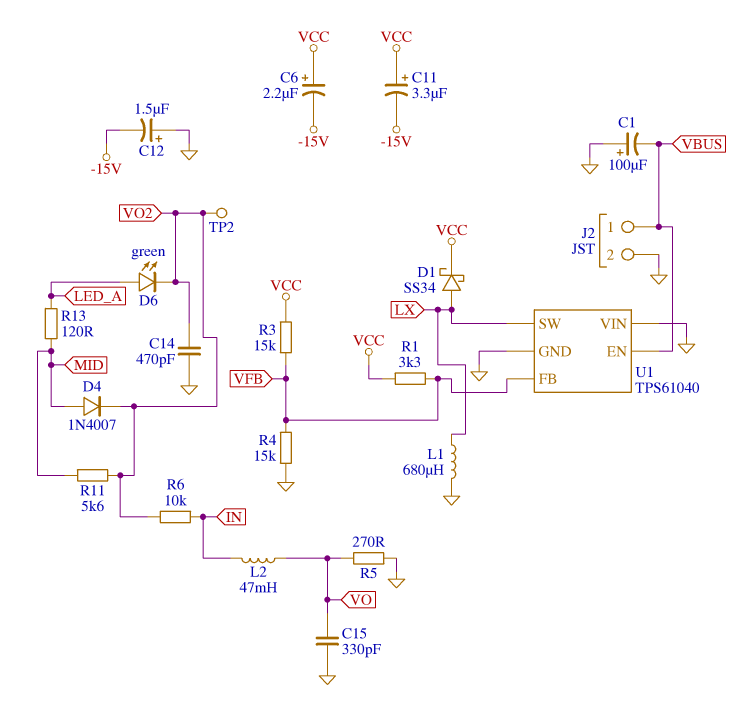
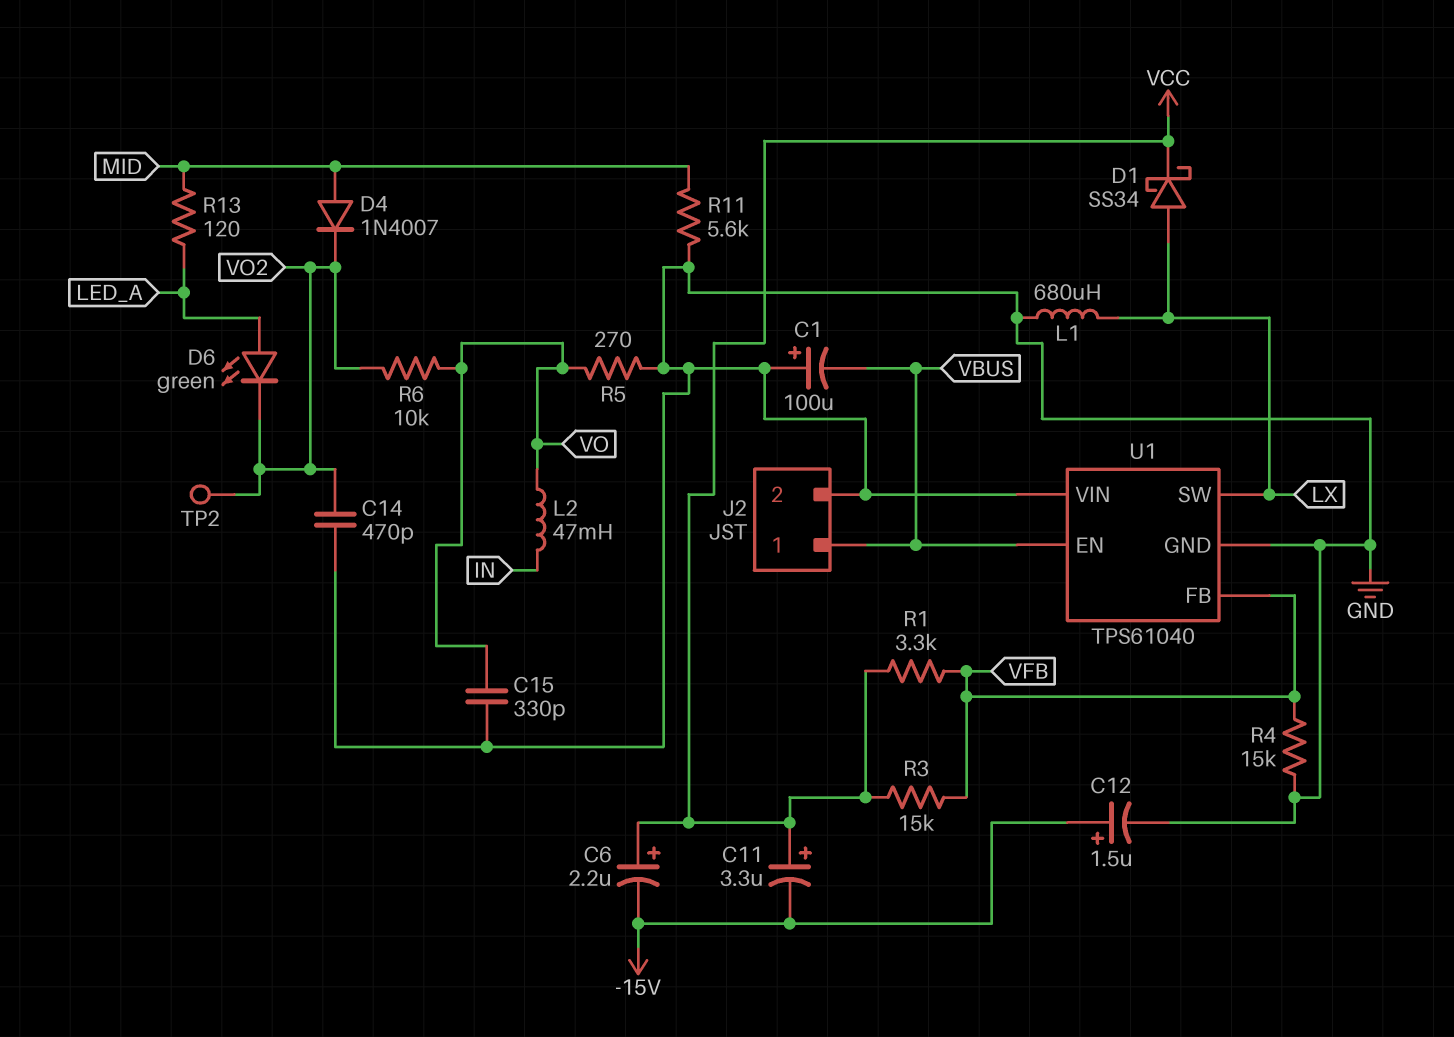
C12: 1.5uF (plus GND, minus -15V) -> 1.5uF (plus -15V, minus GND)
R6: 10k (IN, VO2) -> 10k (VO, VO2)
R11: 5.6k (MID, VO2) -> 5.6k (GND, MID)

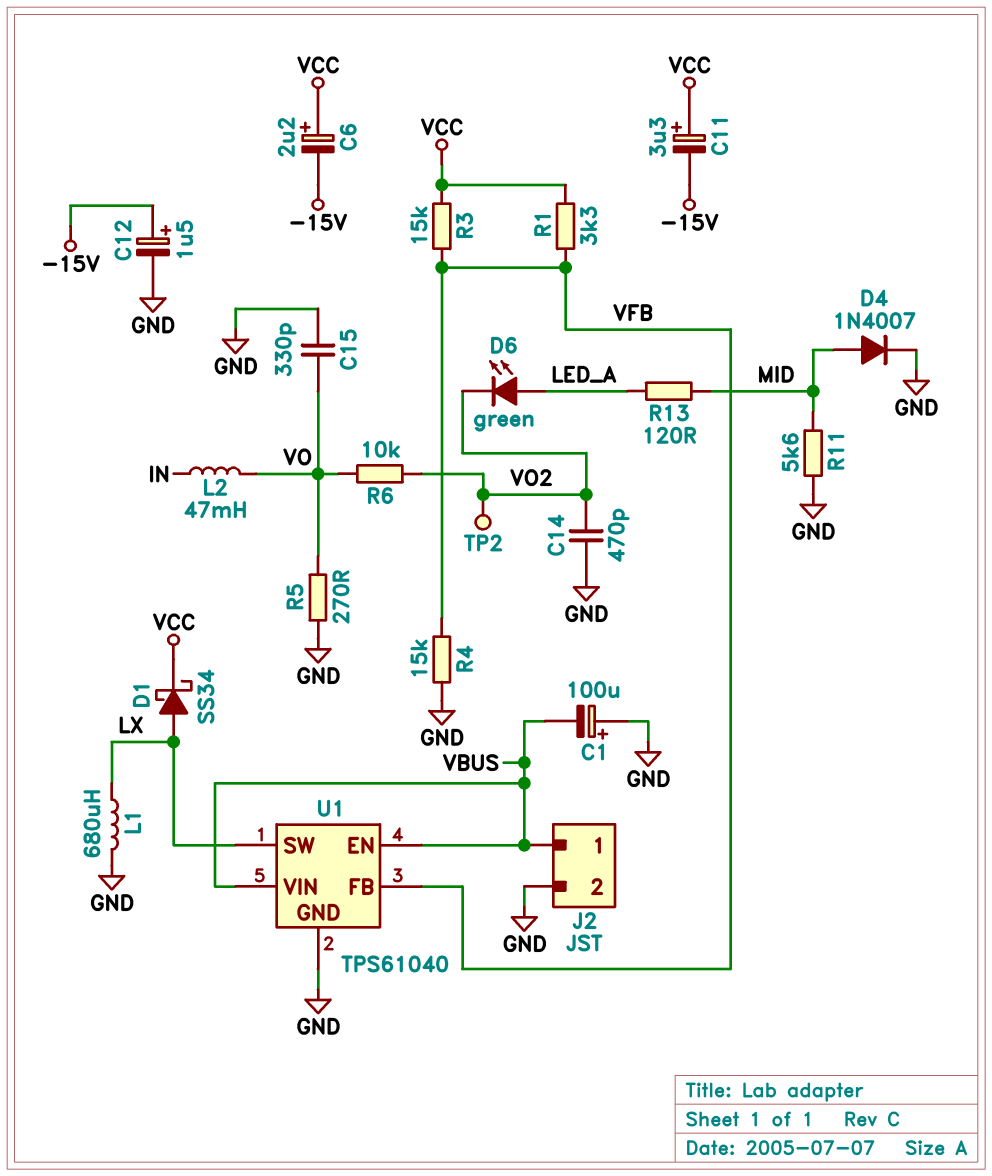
D4: diode 1N4007 (A MID, K VO2) -> diode 1N4007 (A MID, K GND)
U1 pin VIN: GND -> VBUS

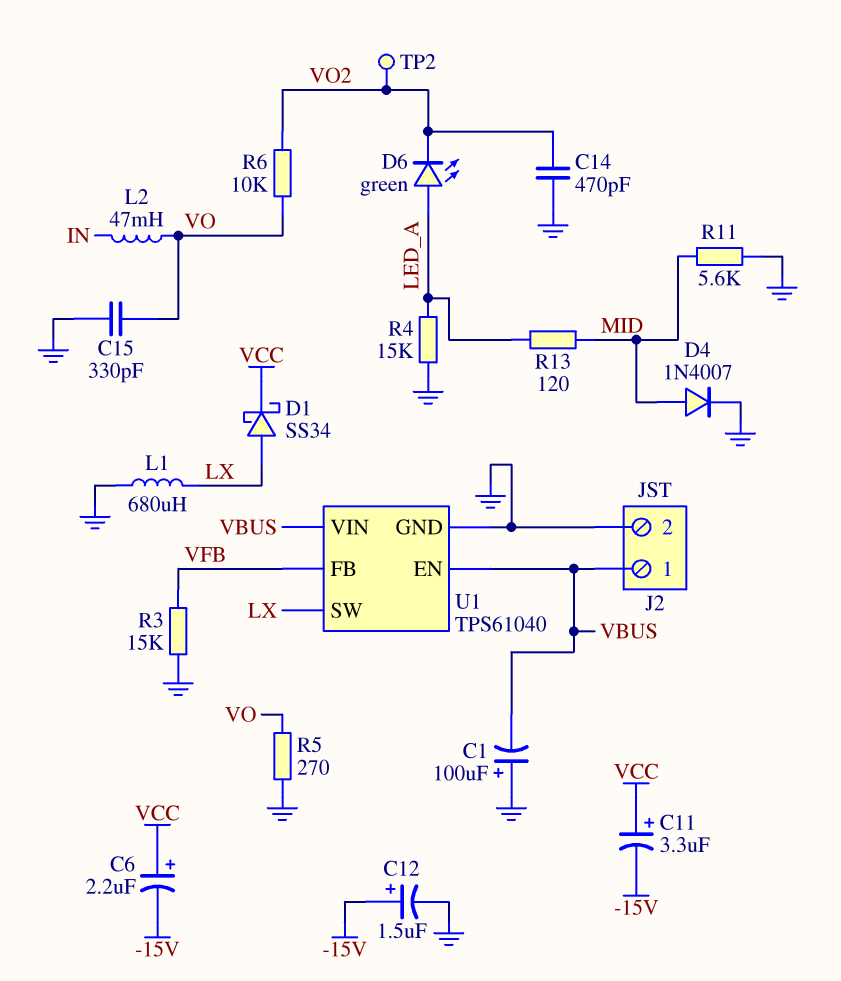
R1: 3.3k (VCC, VFB) -> none
R3: 15k (VCC, VFB) -> 15k (GND, VFB)
R4: 15k (GND, VFB) -> 15k (GND, LED_A)

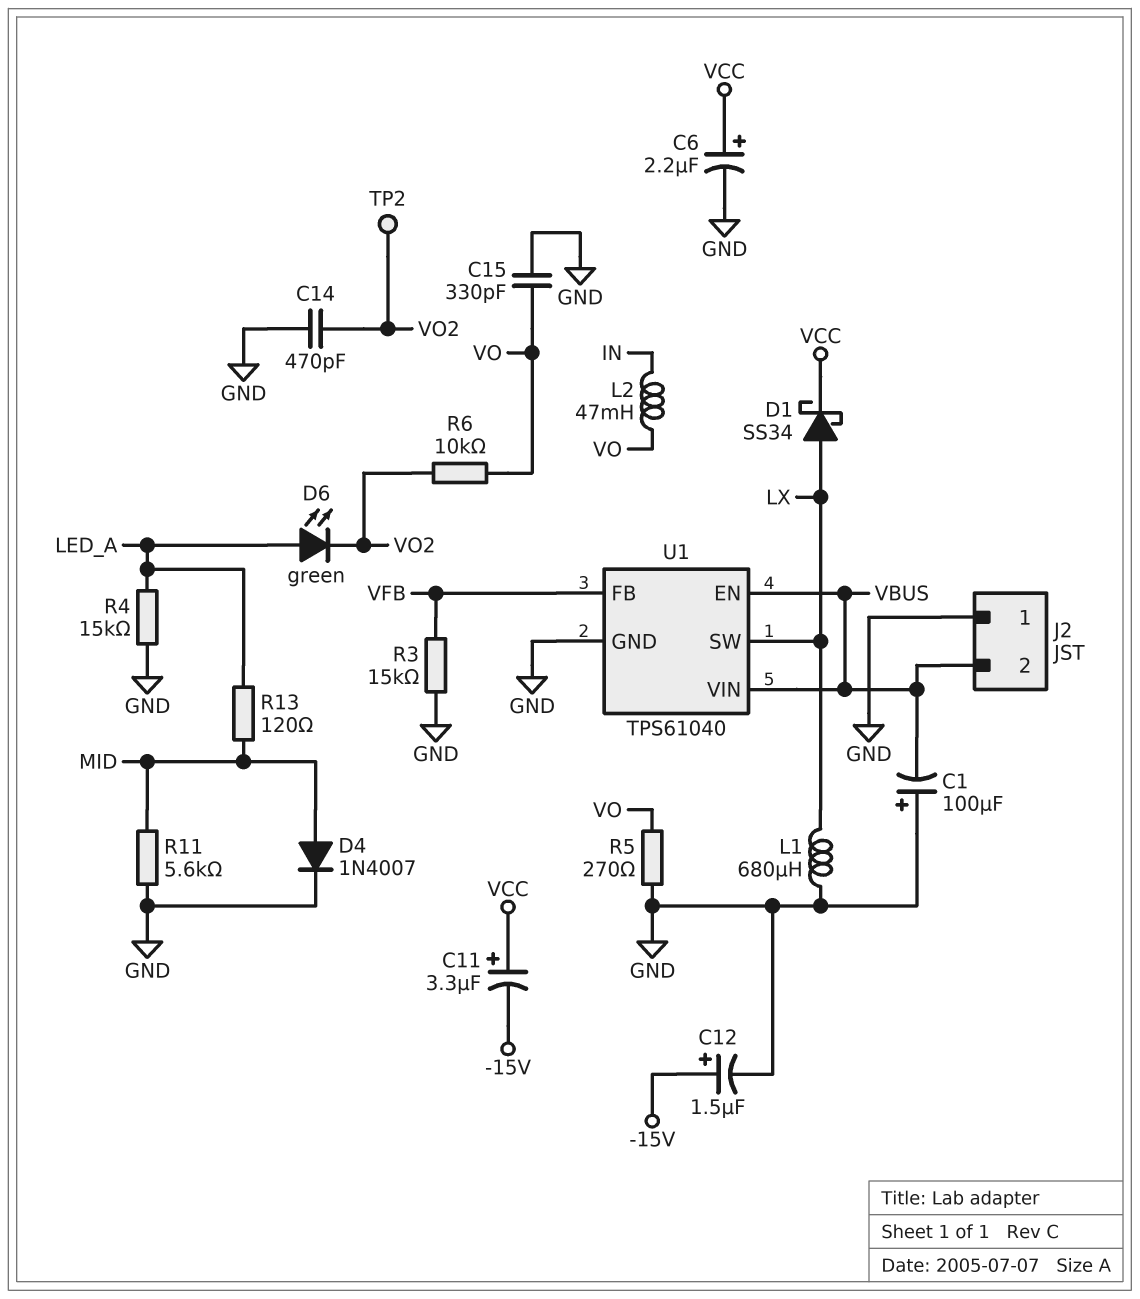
C6: 2.2uF (plus VCC, minus -15V) -> 2.2uF (plus VCC, minus GND)
J2 pin 1: VBUS -> GND
J2 pin 2: GND -> VBUS

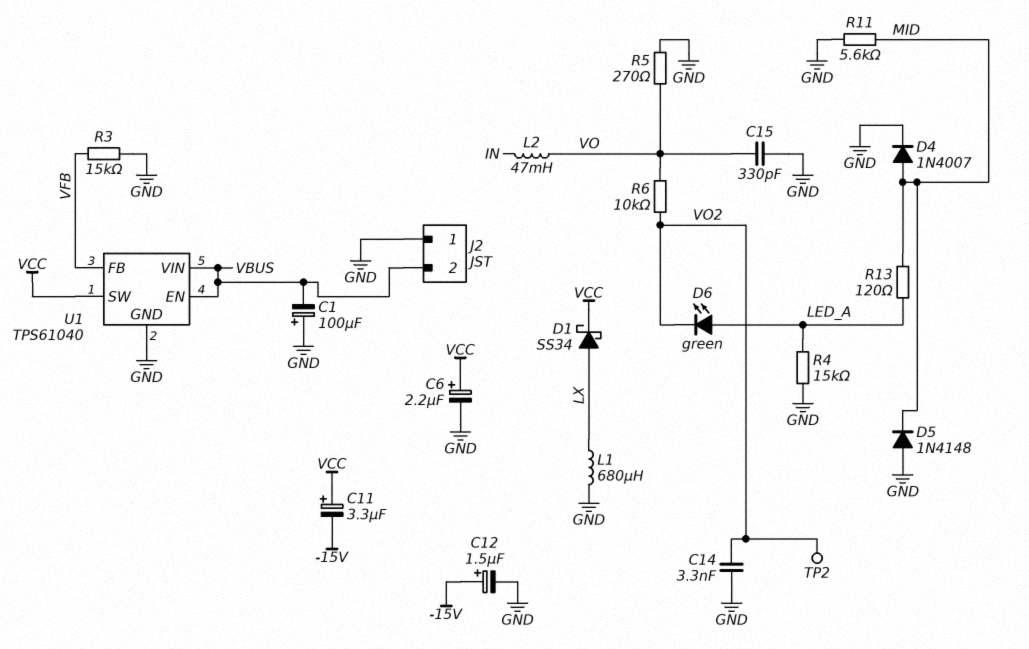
C14: 470pF (GND, VO2) -> 3.3nF (GND, VO2)
D5: none -> diode 1N4148 (A GND, K MID)
U1 pin SW: LX -> VCC

